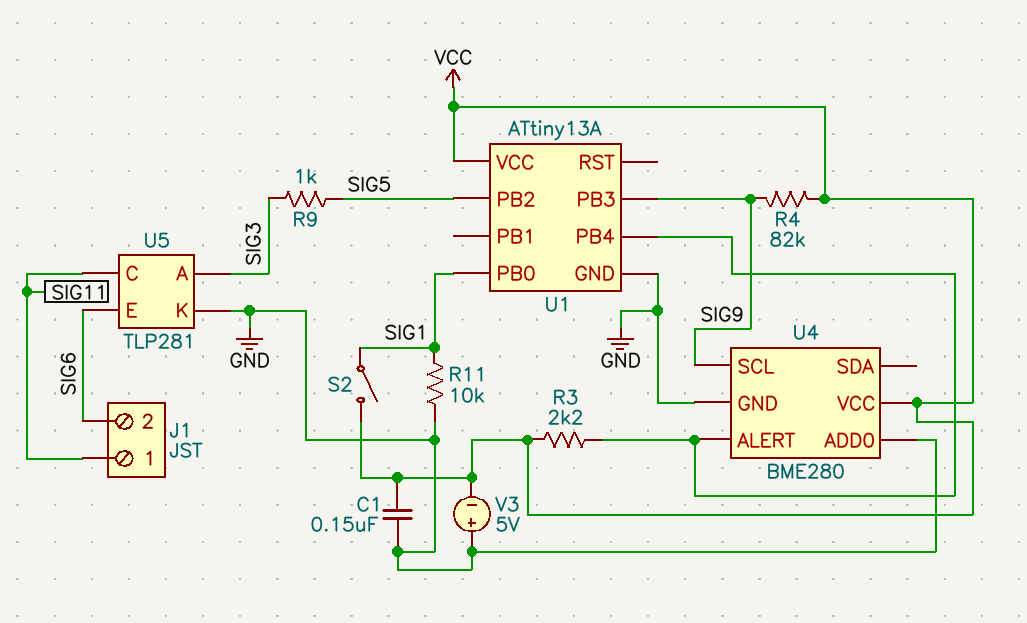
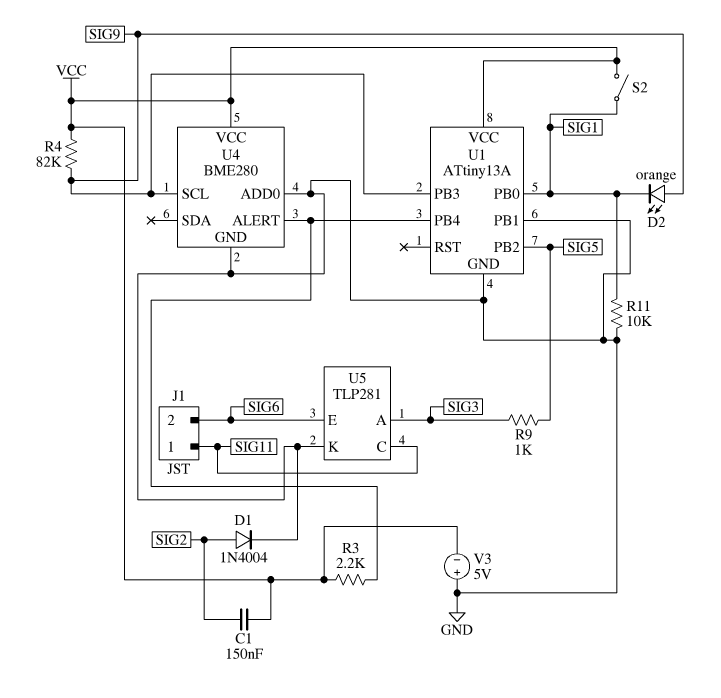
C1: 150nF (GND, VCC) -> 150nF (SIG2, VCC)
D1: none -> diode 1N4004 (A SIG2, K GND)
D2: none -> LED orange (A SIG9, K SIG1)
U1 pin PB1: none -> GND

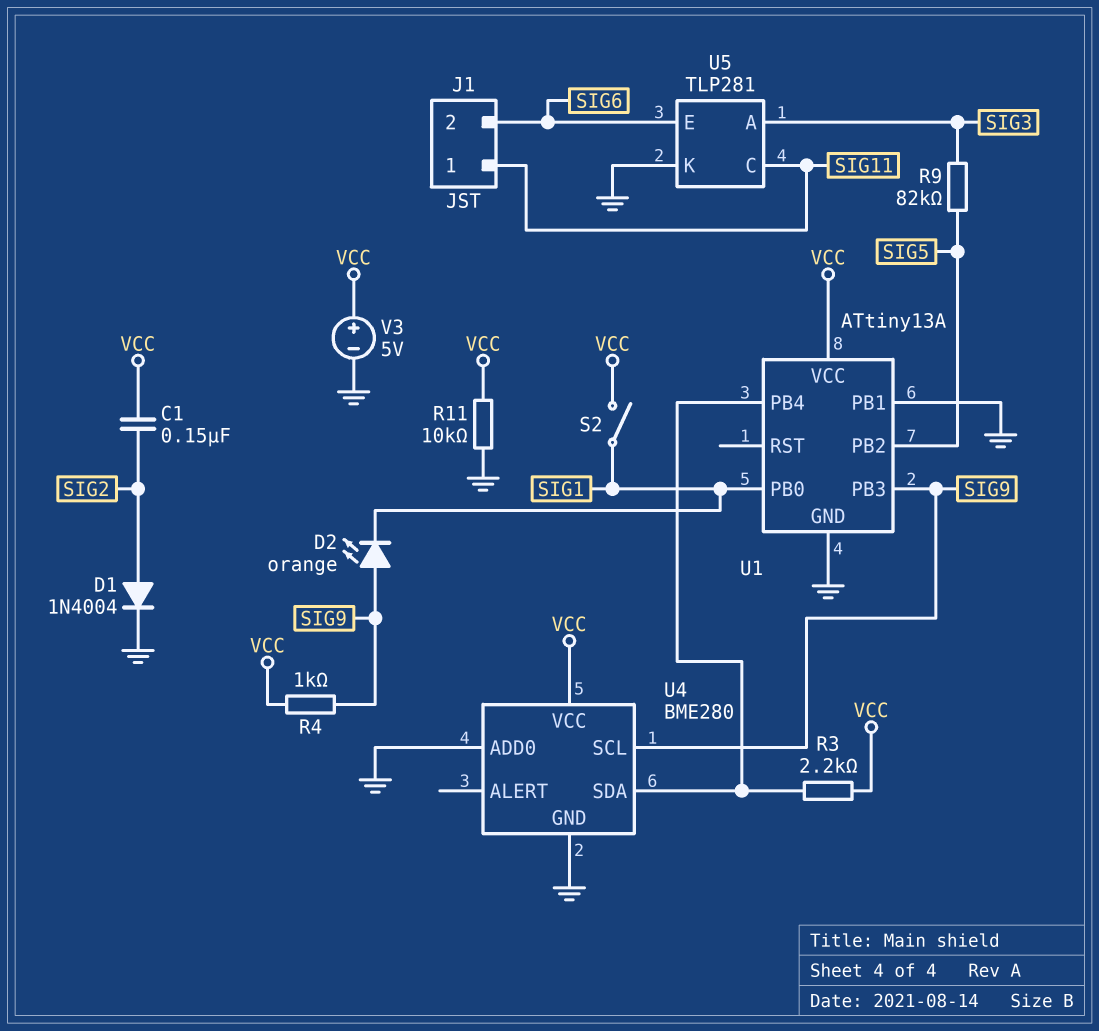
R4: 82k (SIG9, VCC) -> 1k (SIG9, VCC)
R9: 1k (SIG3, SIG5) -> 82k (SIG3, SIG5)
R11: 10k (GND, SIG1) -> 10k (GND, VCC)
U4 pin ALERT: U1/PB4 -> none
U4 pin SDA: none -> U1/PB4
V3: 5V (plus GND, minus VCC) -> 5V (plus VCC, minus GND)

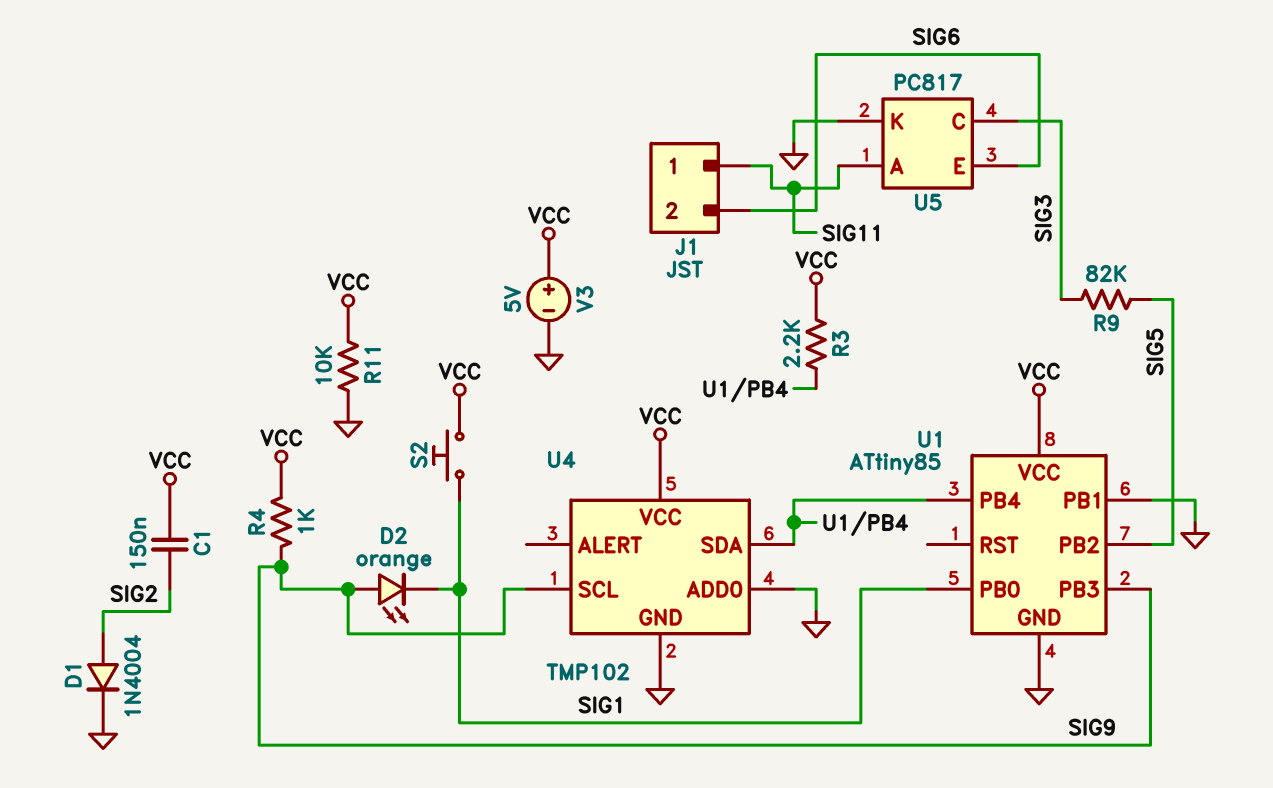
S2: switch (SIG1, VCC) -> button (SIG1, VCC)
U1: ATtiny13A -> ATtiny85
U4: BME280 -> TMP102
U5: TLP281 -> PC817
U5 pin A: SIG3 -> SIG11
U5 pin C: SIG11 -> SIG3

